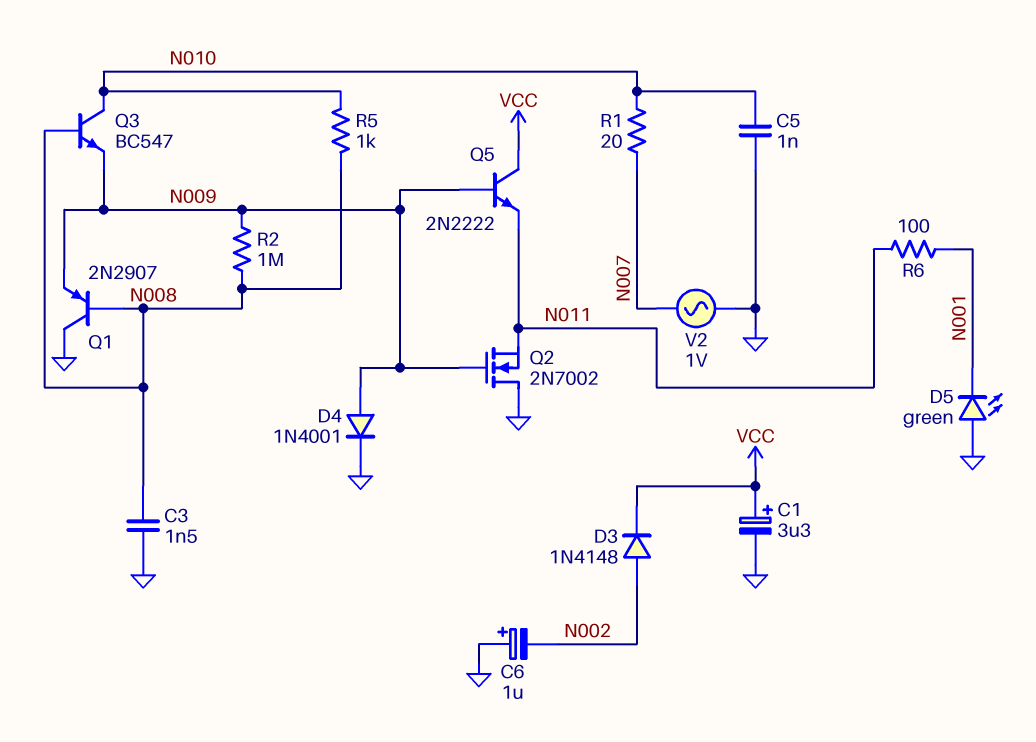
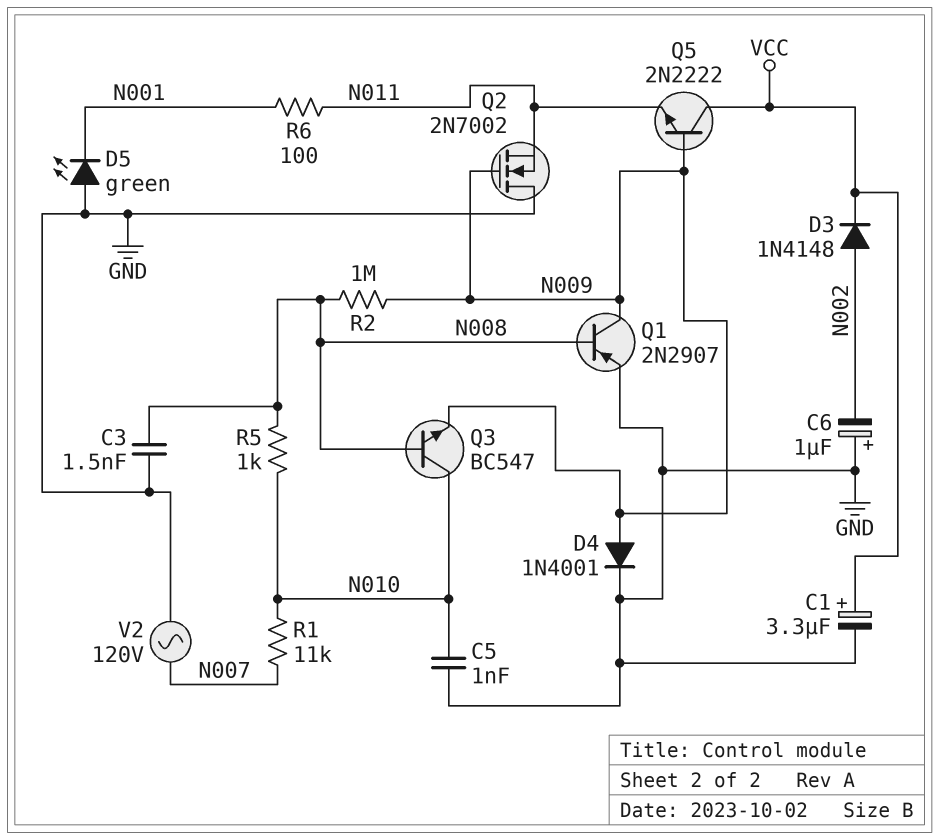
Q1: PNP 2N2907 (B N008, C GND, E N009) -> PNP 2N2907 (B N008, C N009, E GND)
R1: 20 (N007, N010) -> 11k (N007, N010)
V2: AC 1V (GND, N007) -> AC 120V (GND, N007)

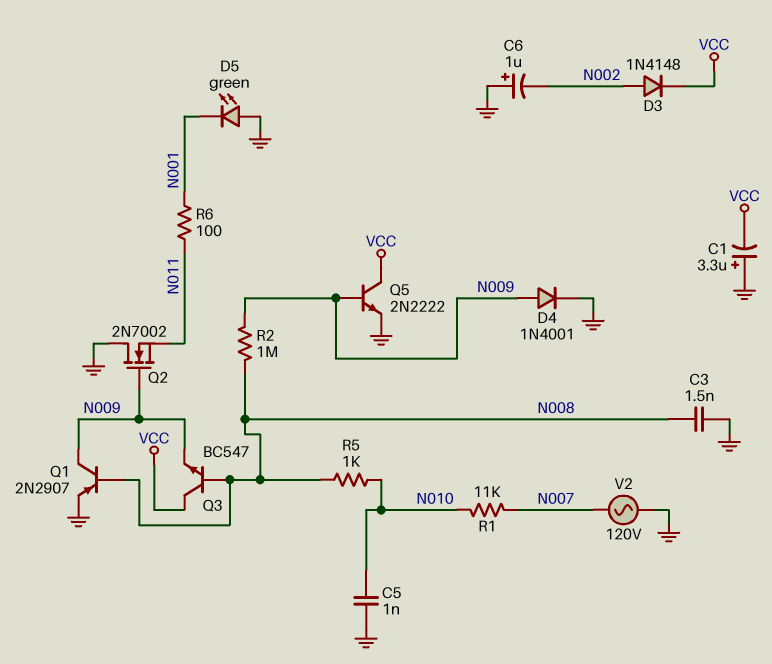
C1: 3.3uF (plus VCC, minus GND) -> 3.3uF (plus GND, minus VCC)
Q3: NPN BC547 (B N008, C N010, E N009) -> NPN BC547 (B N008, C VCC, E N009)
Q5: NPN 2N2222 (B N009, C VCC, E N011) -> NPN 2N2222 (B N009, C VCC, E GND)

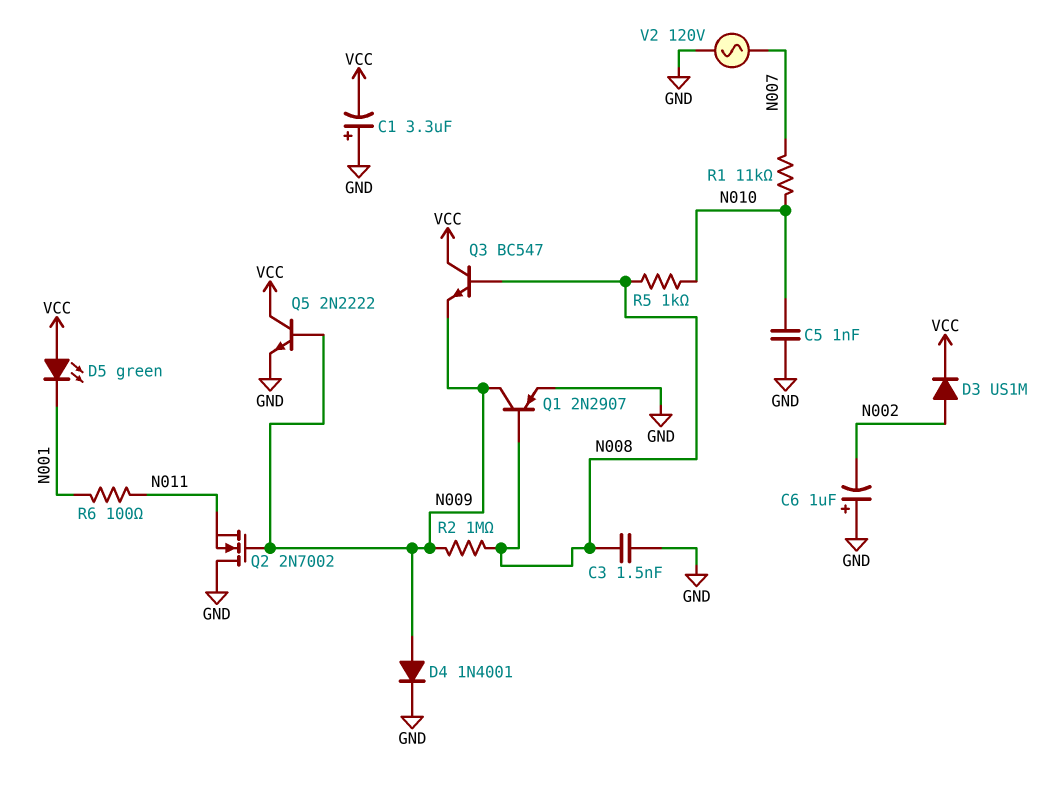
D3: diode 1N4148 (A N002, K VCC) -> diode US1M (A N002, K VCC)
D5: LED green (A GND, K N001) -> LED green (A VCC, K N001)

